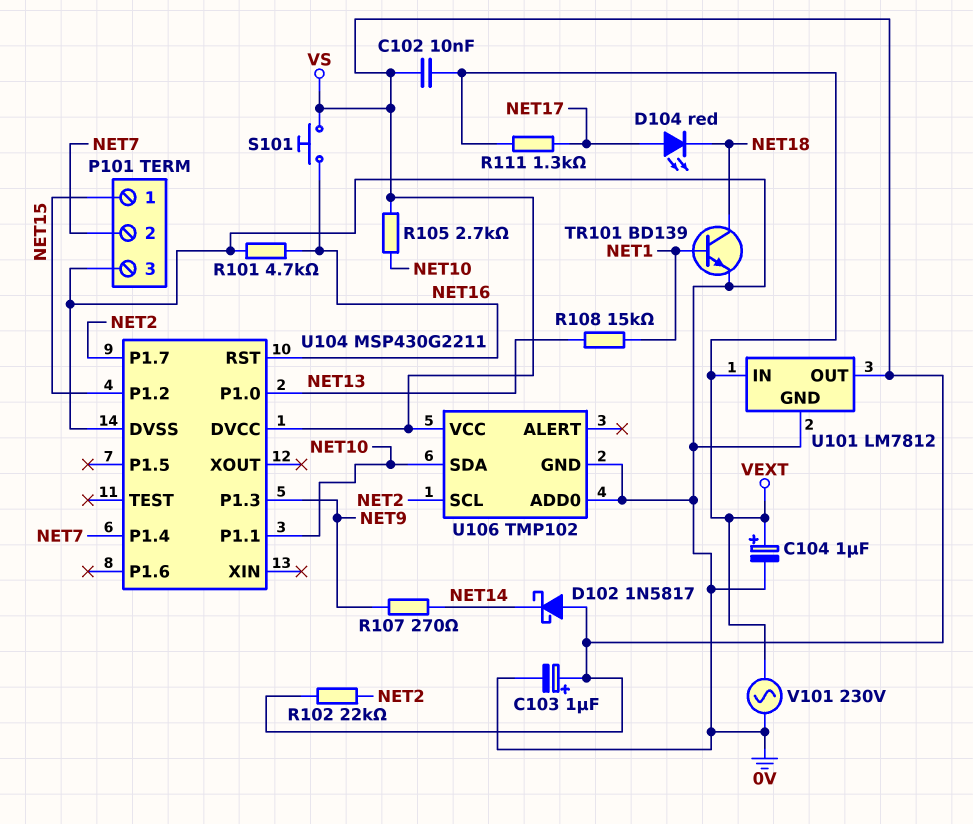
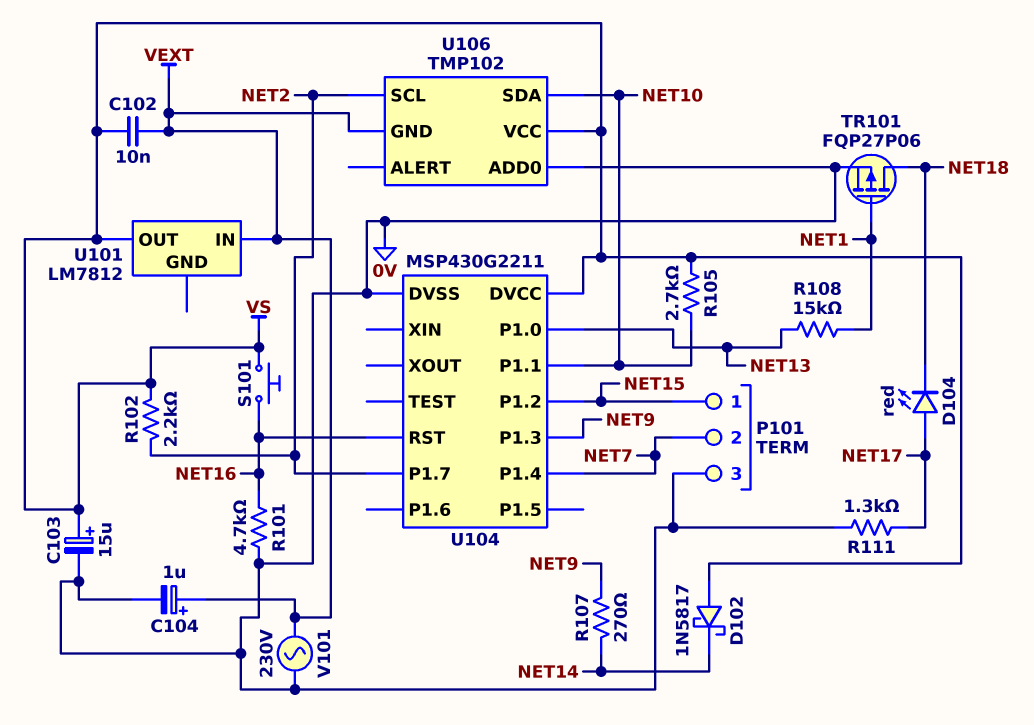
C103: 1uF (plus VS, minus 0V) -> 15uF (plus VS, minus 0V)
R102: 22k (NET2, VS) -> 2.2k (NET2, VS)
R111: 1.3k (NET17, VEXT) -> 1.3k (0V, NET17)
TR101: NPN BD139 (B NET1, C NET18, E 0V) -> PMOS FQP27P06 (G NET1, D NET18, S 0V)
U101 pin GND: 0V -> none
U106 pin GND: 0V -> VEXT

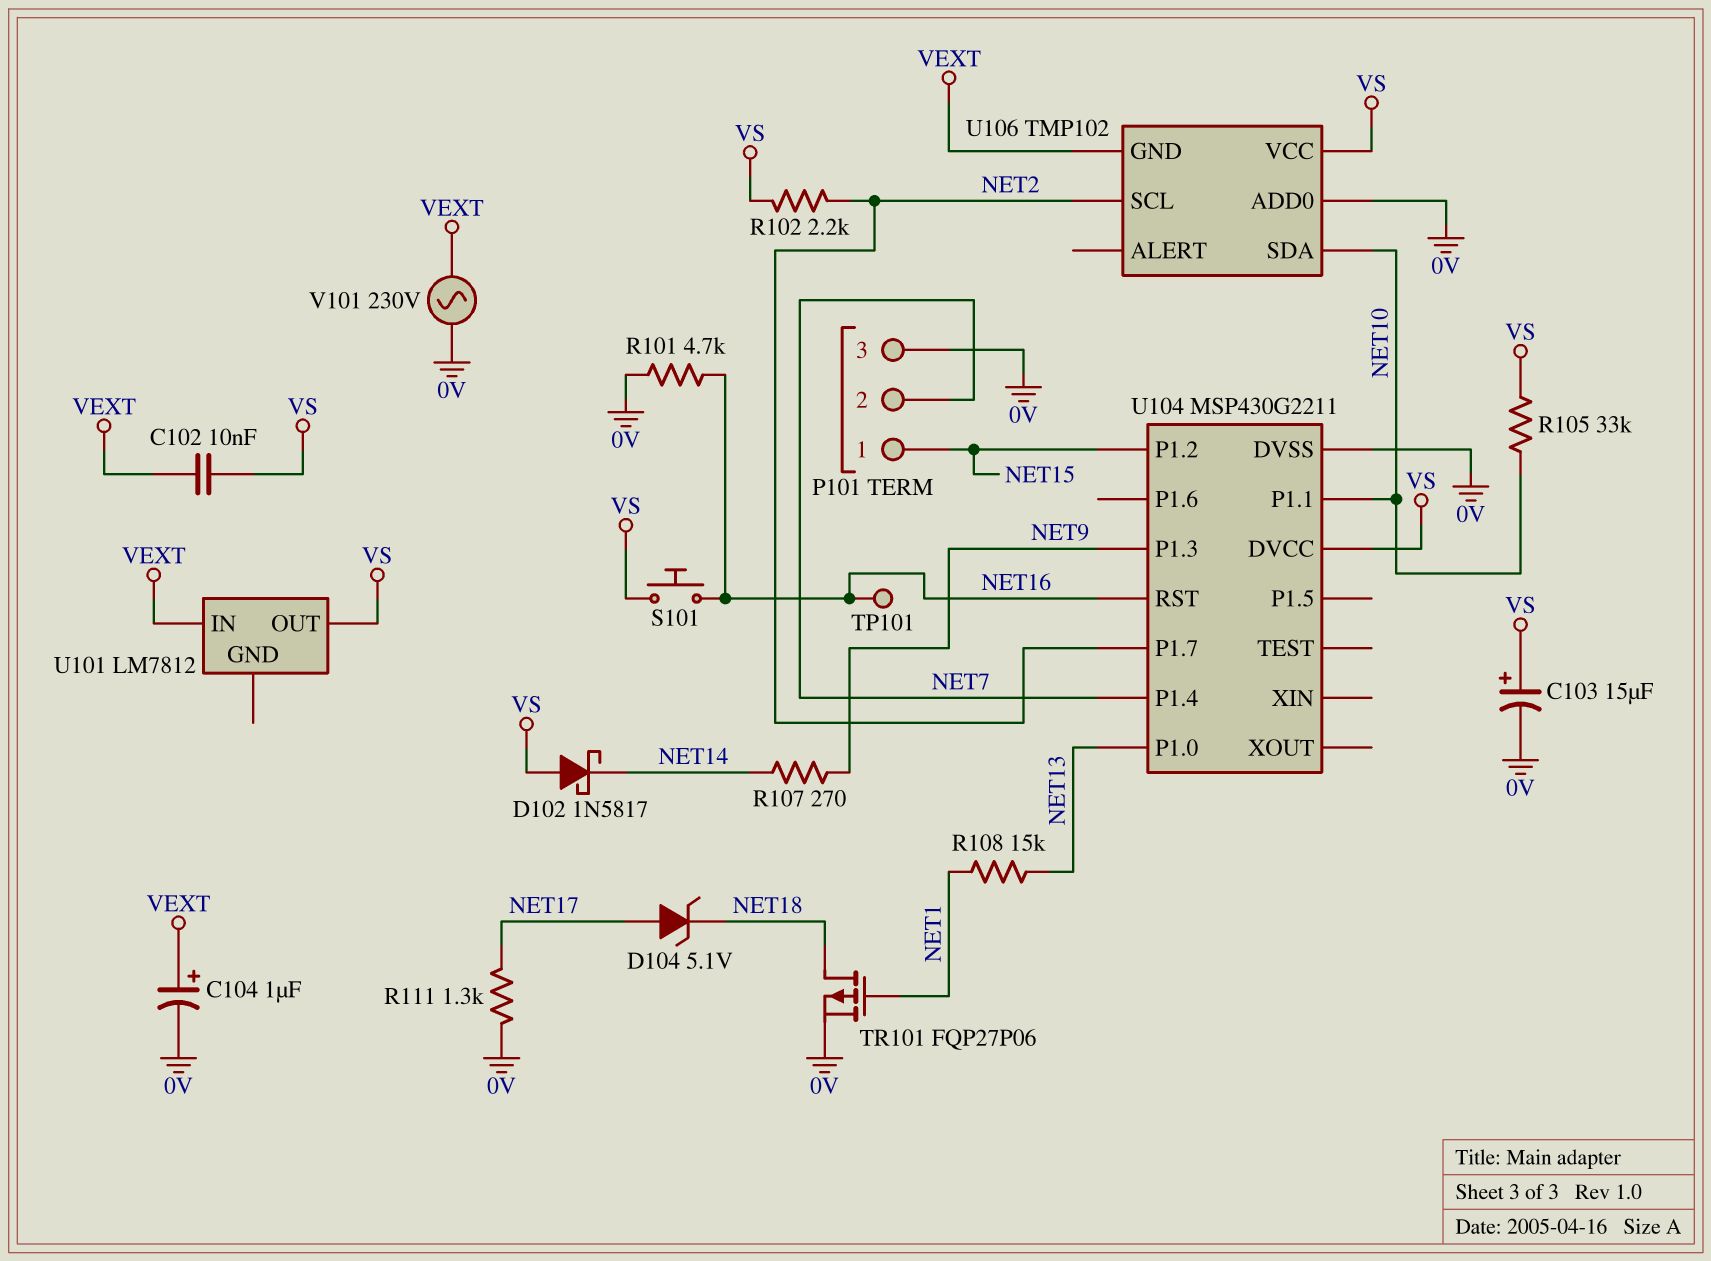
D104: LED red (A NET17, K NET18) -> zener 5.1V (A NET17, K NET18)
R105: 2.7k (NET10, VS) -> 33k (NET10, VS)
TP101: none -> test point (NET16)

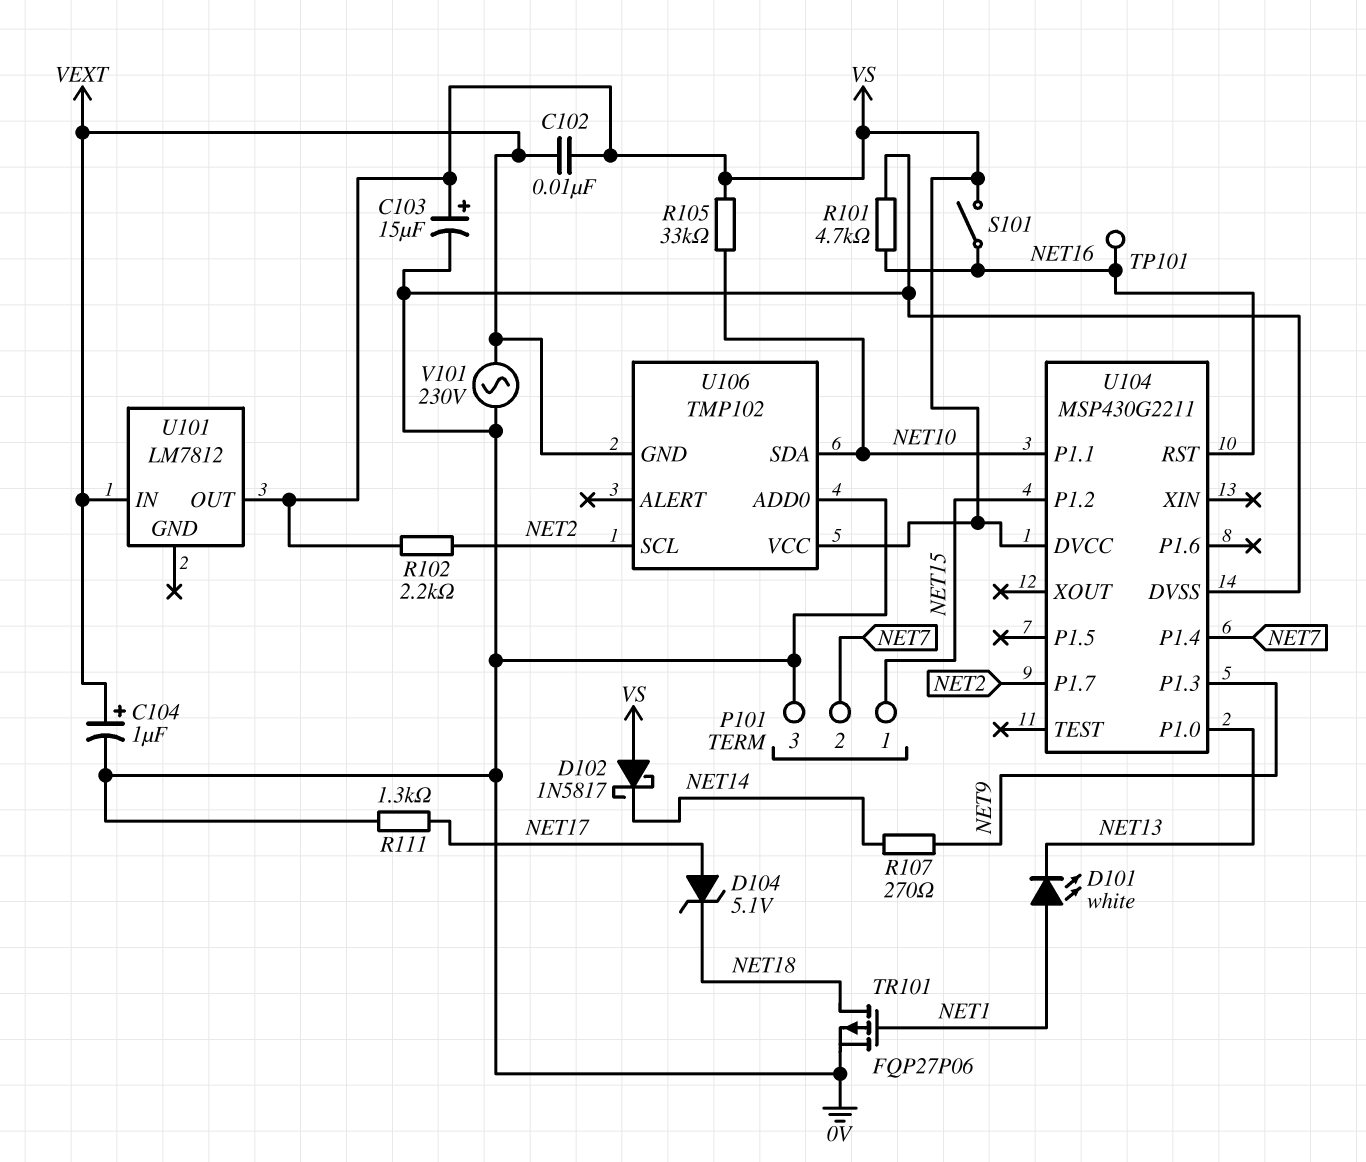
D101: none -> LED white (A NET1, K NET13)
R108: 15k (NET1, NET13) -> none
S101: button (NET16, VS) -> switch (NET16, VS)

